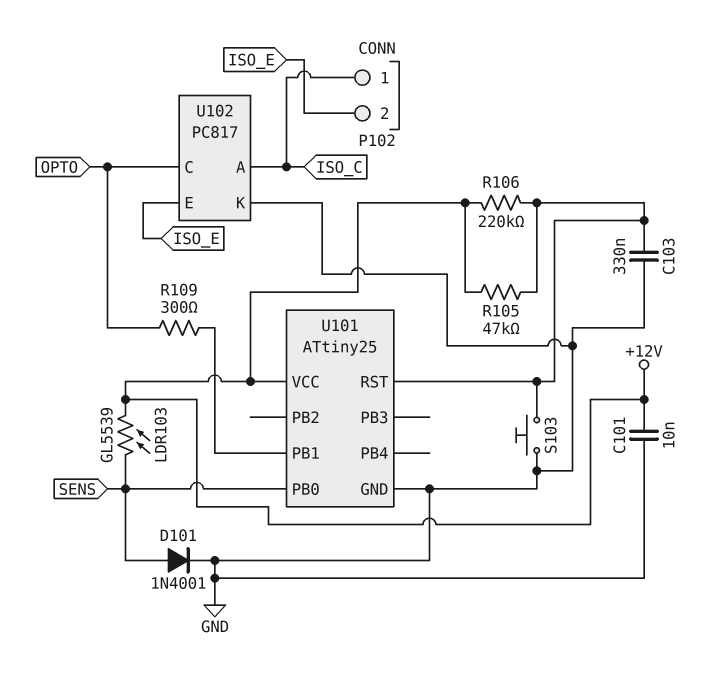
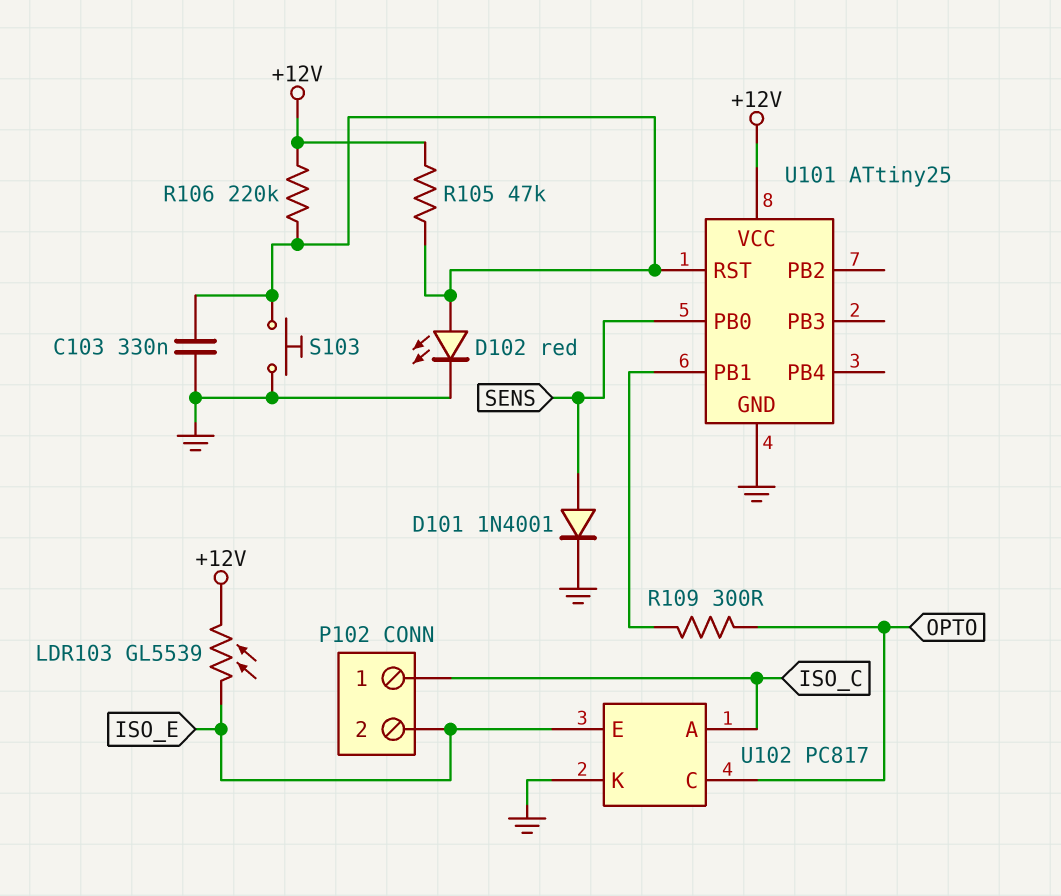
C101: 10nF (+12V, GND) -> none
D102: none -> LED red (A U101/RST, K GND)
LDR103: GL5539 (+12V, SENS) -> GL5539 (+12V, ISO_E)

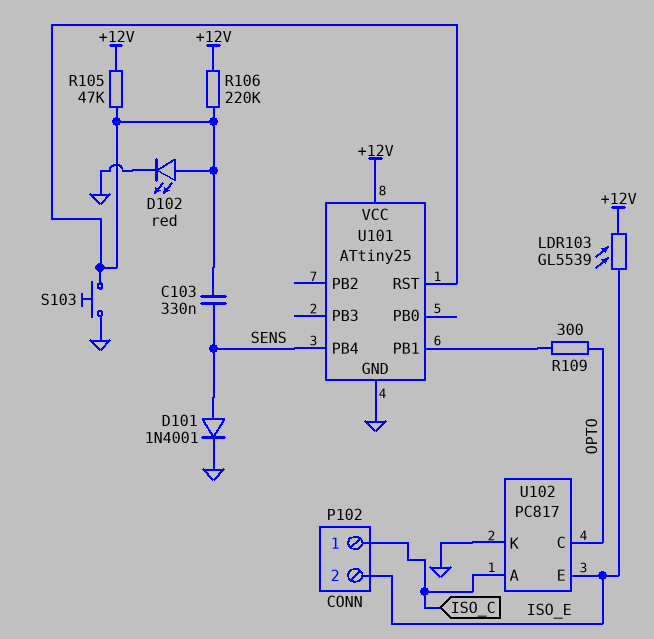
C103: 330nF (GND, U101/RST) -> 330nF (SENS, U101/RST)
U101 pin PB0: SENS -> none
U101 pin PB4: none -> SENS

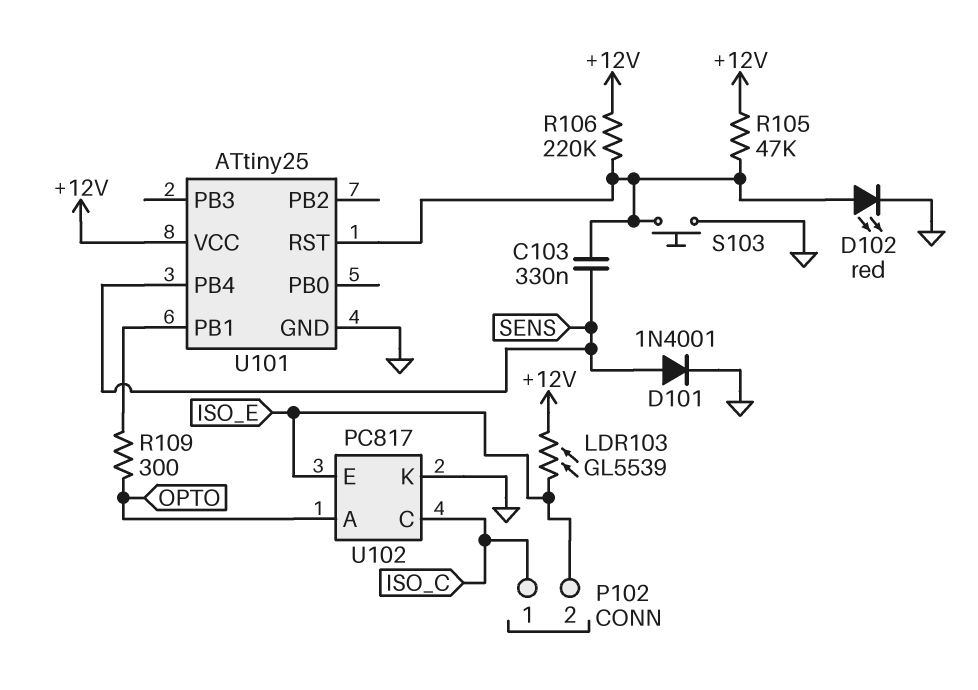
U102 pin A: ISO_C -> OPTO
U102 pin C: OPTO -> ISO_C

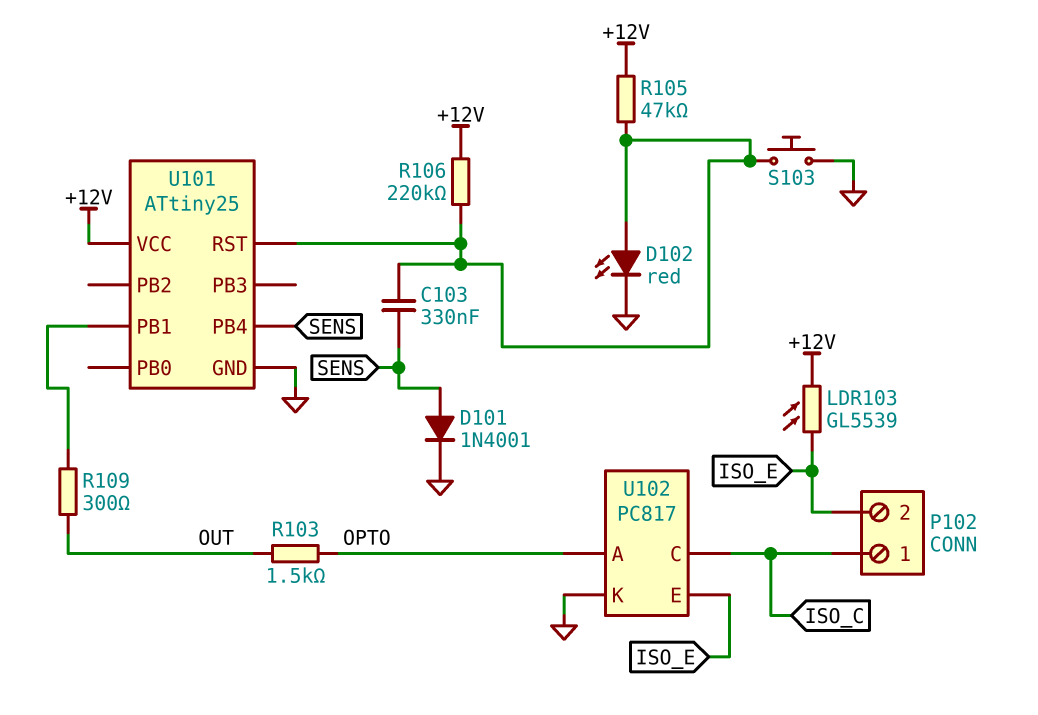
R103: none -> 1.5k (OPTO, OUT)
R109: 300 (OPTO, U101/PB1) -> 300 (OUT, U101/PB1)

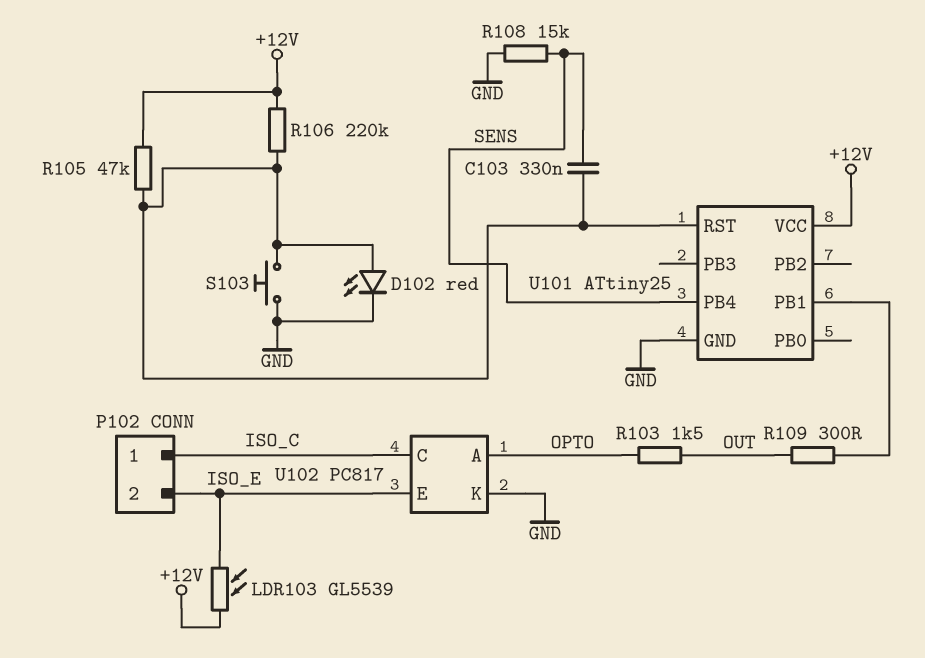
D101: diode 1N4001 (A SENS, K GND) -> none
R108: none -> 15k (GND, SENS)

